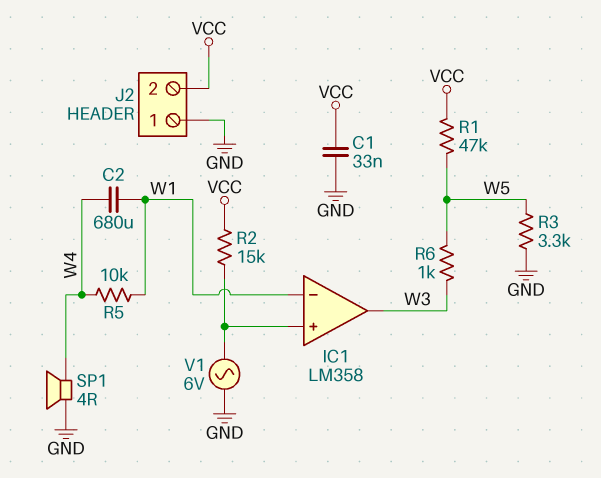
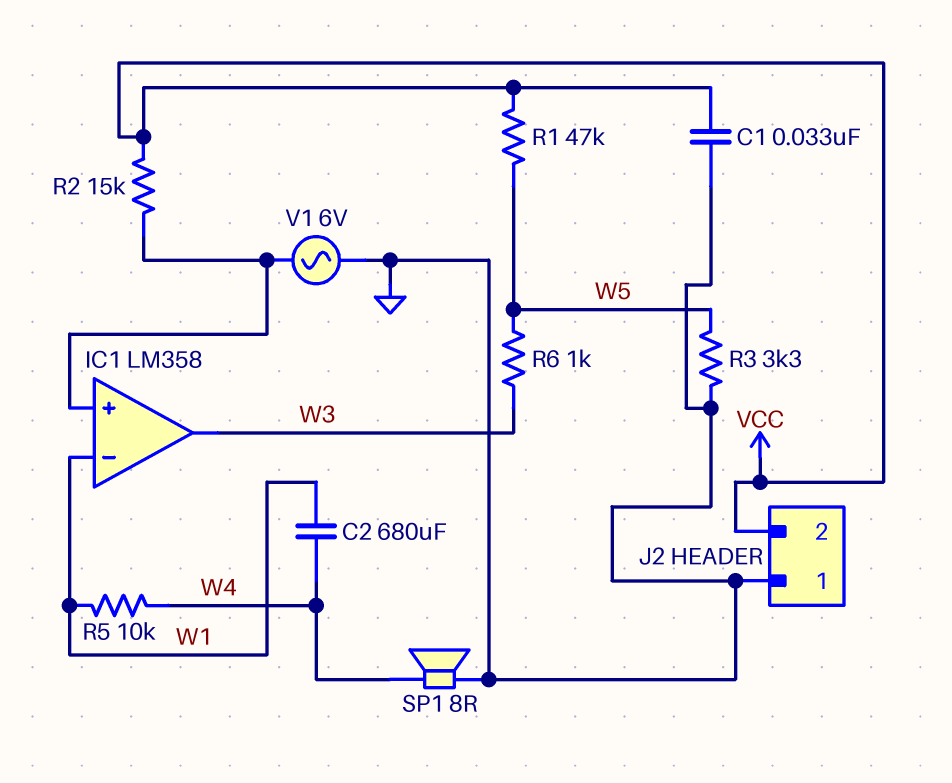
SP1: speaker 4R (GND, W4) -> speaker 8R (GND, W4)

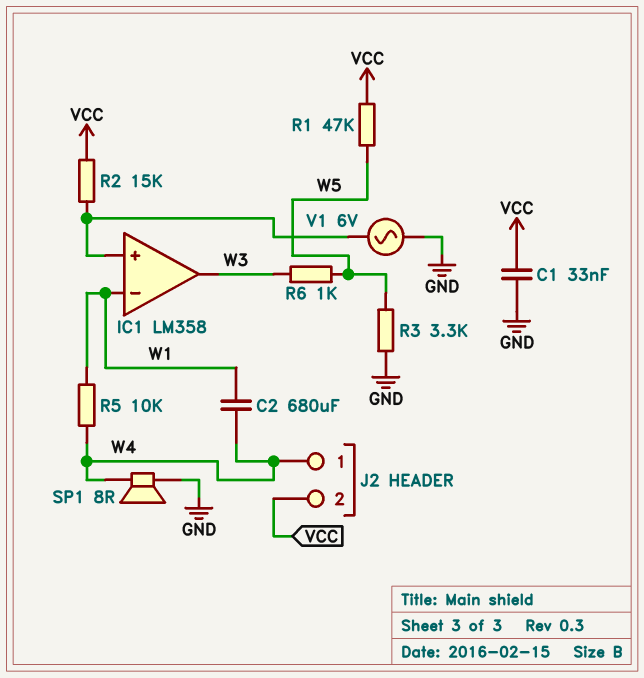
J2 pin 1: GND -> W4

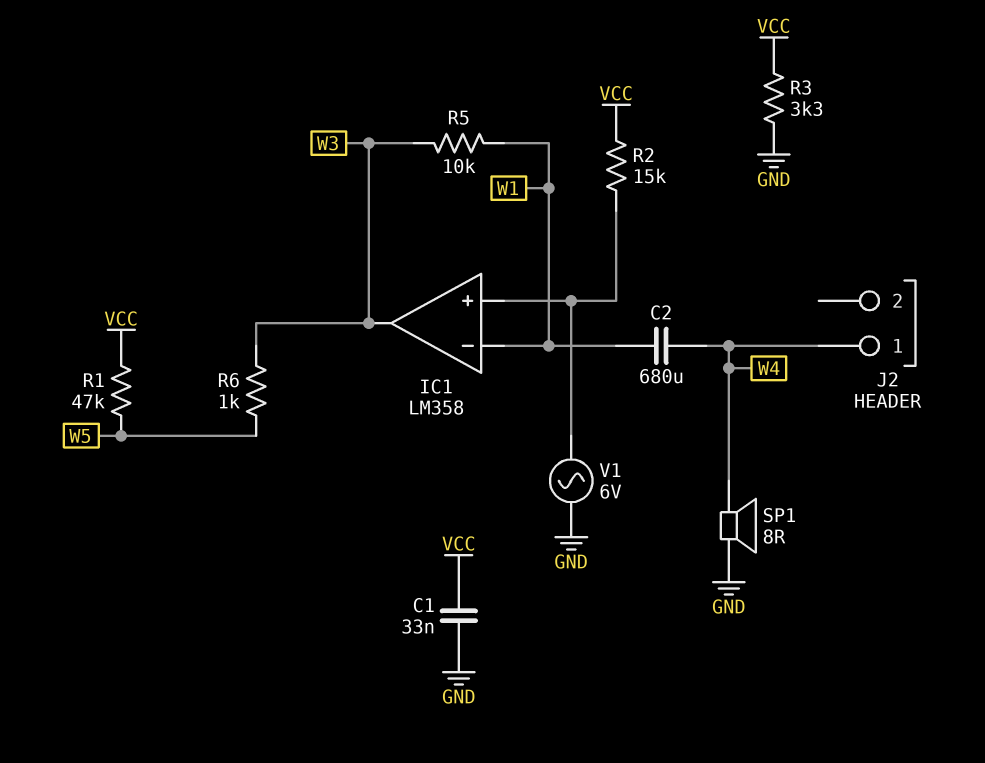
J2 pin 2: VCC -> none
R3: 3.3k (GND, W5) -> 3.3k (GND, VCC)
R5: 10k (W1, W4) -> 10k (W1, W3)

